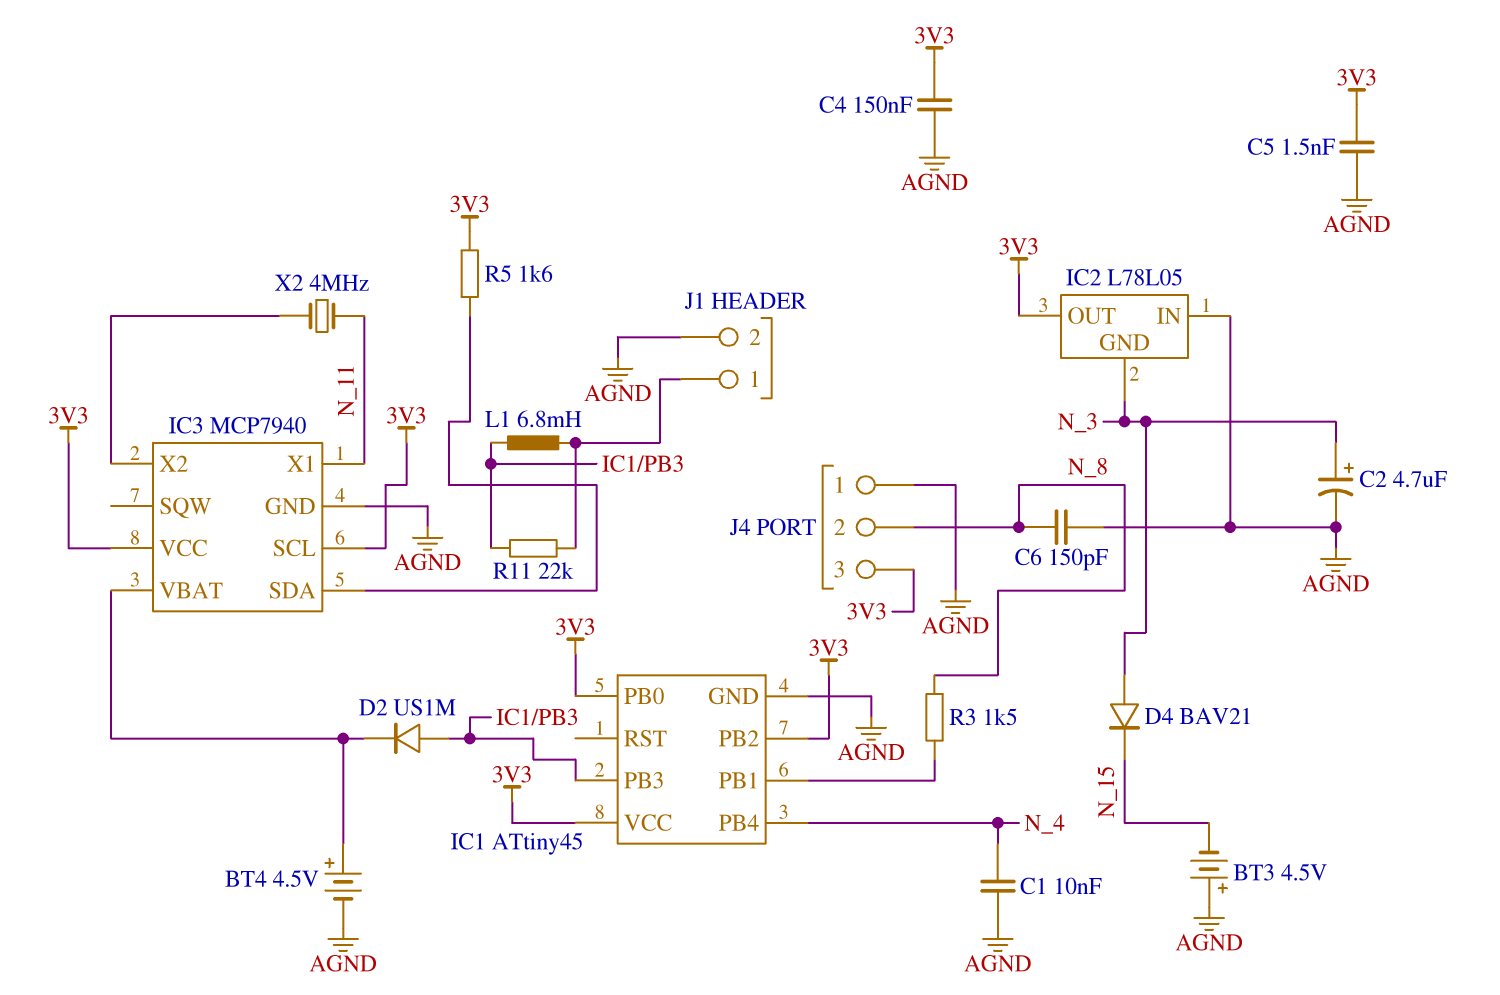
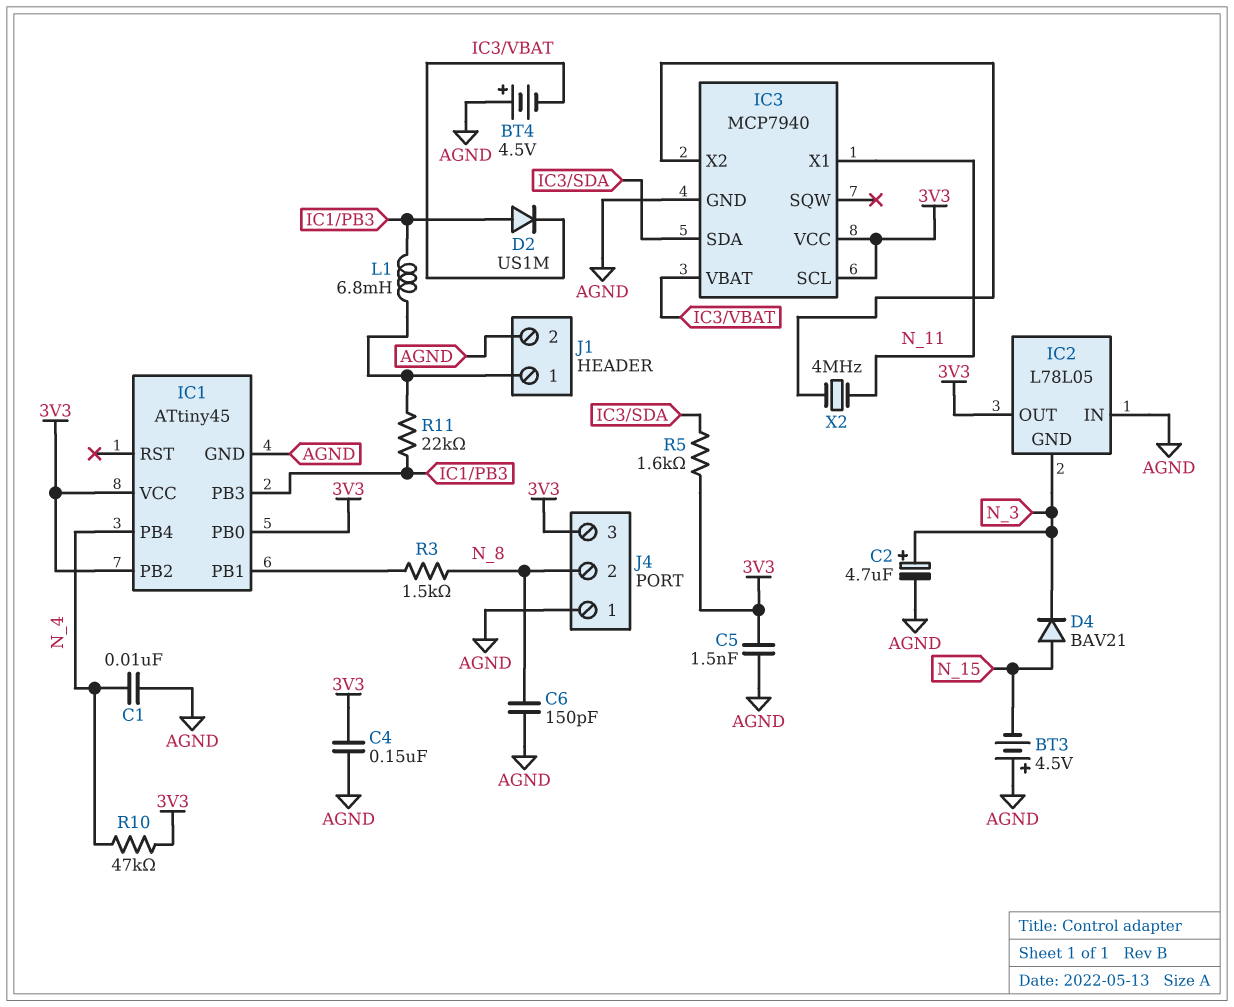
BT4: 4.5V (plus IC3/VBAT, minus AGND) -> 4.5V (plus AGND, minus IC3/VBAT)
D4: diode BAV21 (A N_3, K N_15) -> diode BAV21 (A N_15, K N_3)
R10: none -> 47k (3V3, N_4)

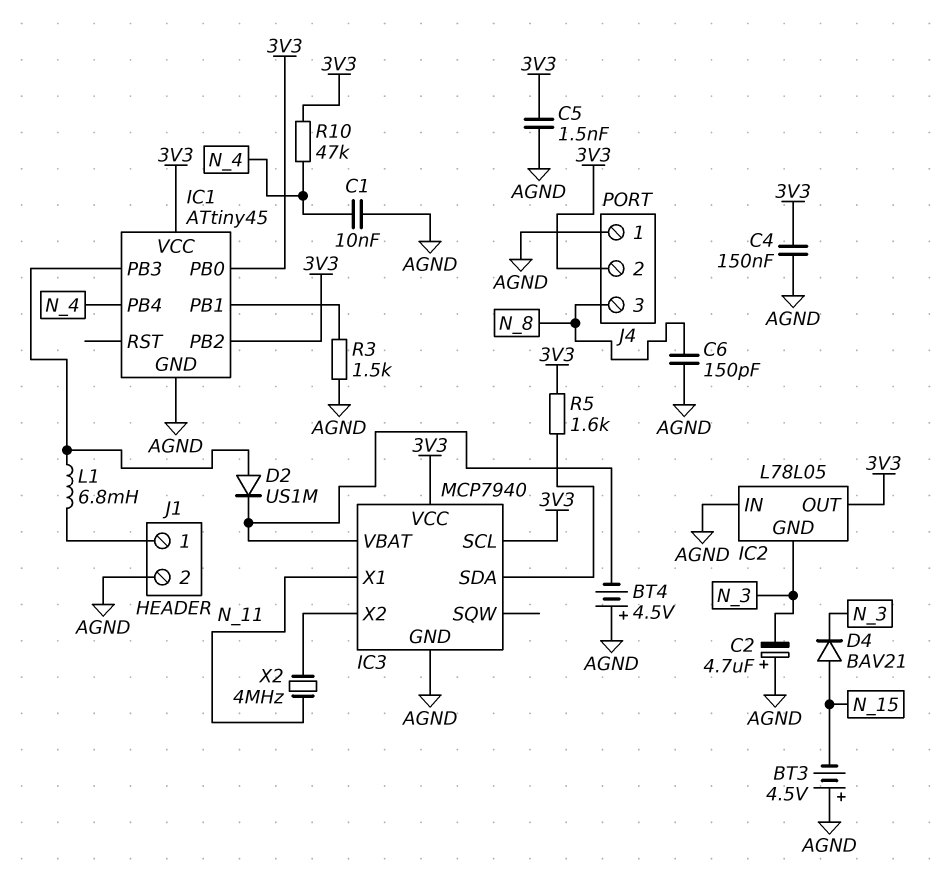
C2: 4.7uF (plus N_3, minus AGND) -> 4.7uF (plus AGND, minus N_3)
J4 pin 2: N_8 -> 3V3
J4 pin 3: 3V3 -> N_8
R3: 1.5k (IC1/PB1, N_8) -> 1.5k (AGND, IC1/PB1)
R11: 22k (IC1/PB3, J1/1) -> none

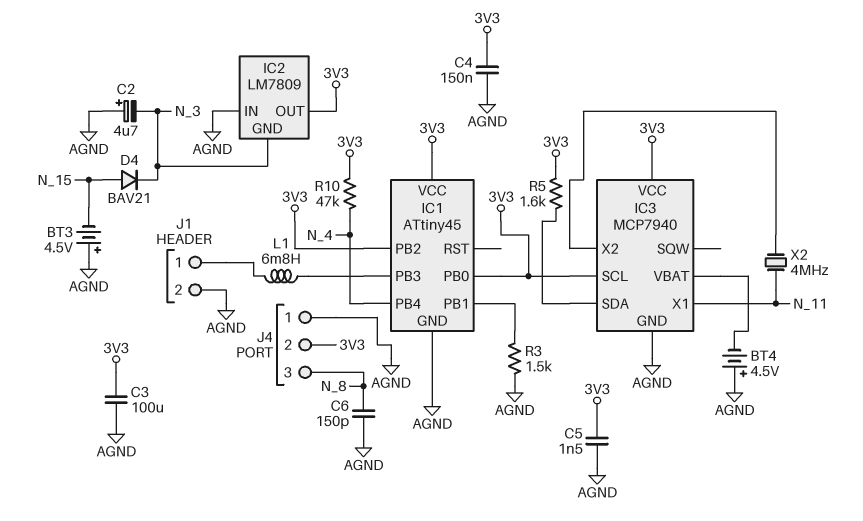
C1: 10nF (AGND, N_4) -> none
C3: none -> 100uF (3V3, AGND)
D2: diode US1M (A IC1/PB3, K IC3/VBAT) -> none
IC2: L78L05 -> LM7809

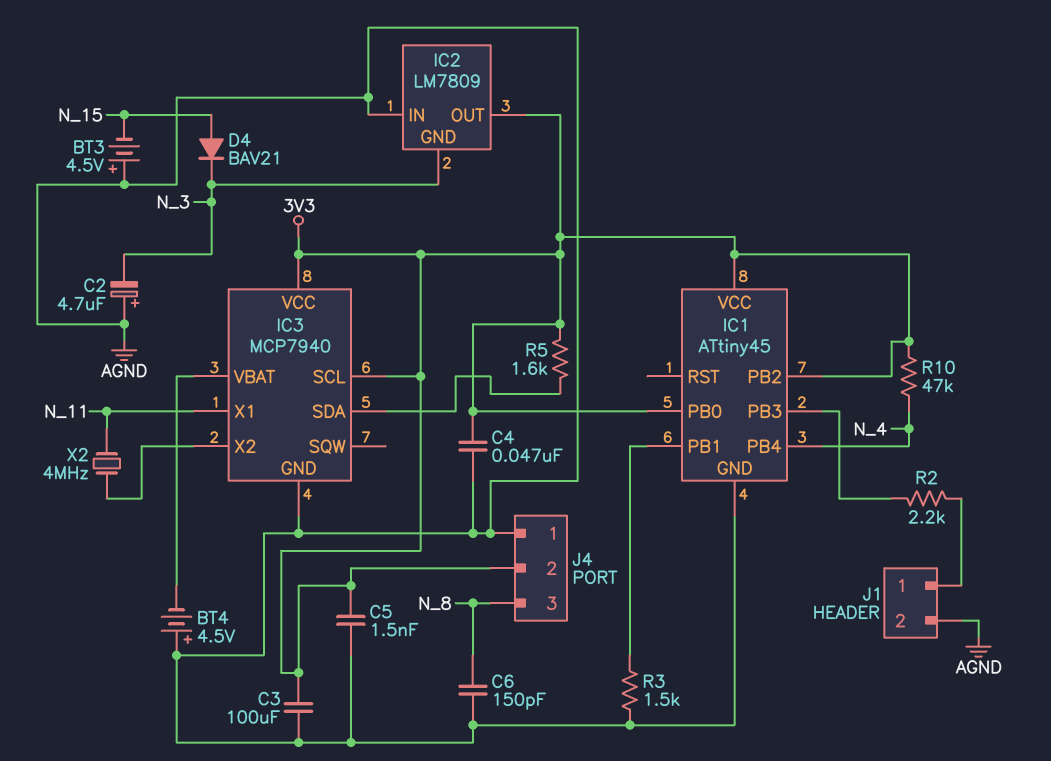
C4: 150nF (3V3, AGND) -> 47nF (3V3, AGND)
L1: 6.8mH (IC1/PB3, J1/1) -> none
R2: none -> 2.2k (IC1/PB3, J1/1)

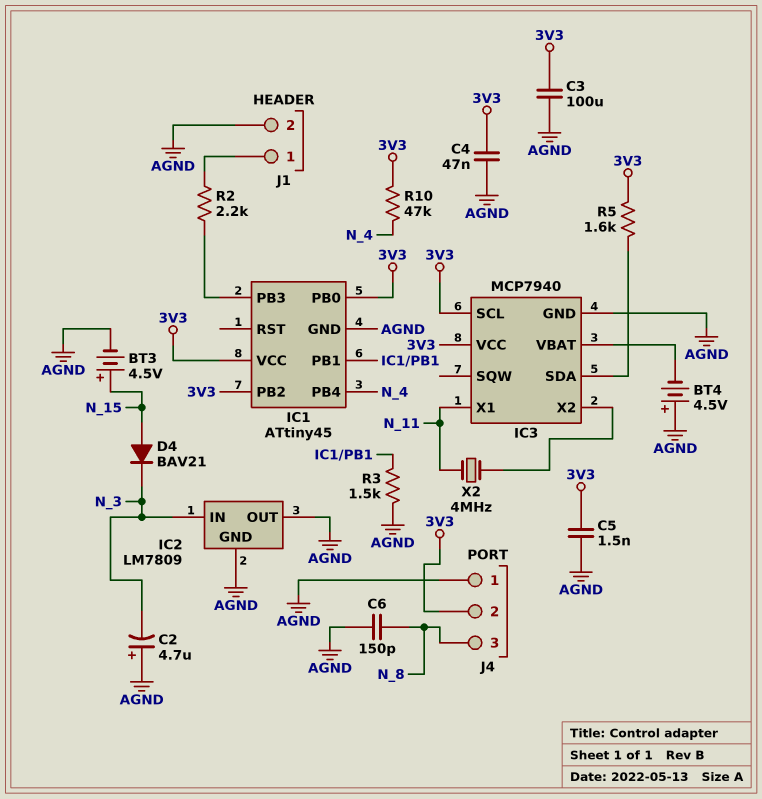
BT3: 4.5V (plus AGND, minus N_15) -> 4.5V (plus N_15, minus AGND)
IC2 pin GND: N_3 -> AGND
IC2 pin IN: AGND -> N_3
IC2 pin OUT: 3V3 -> AGND

